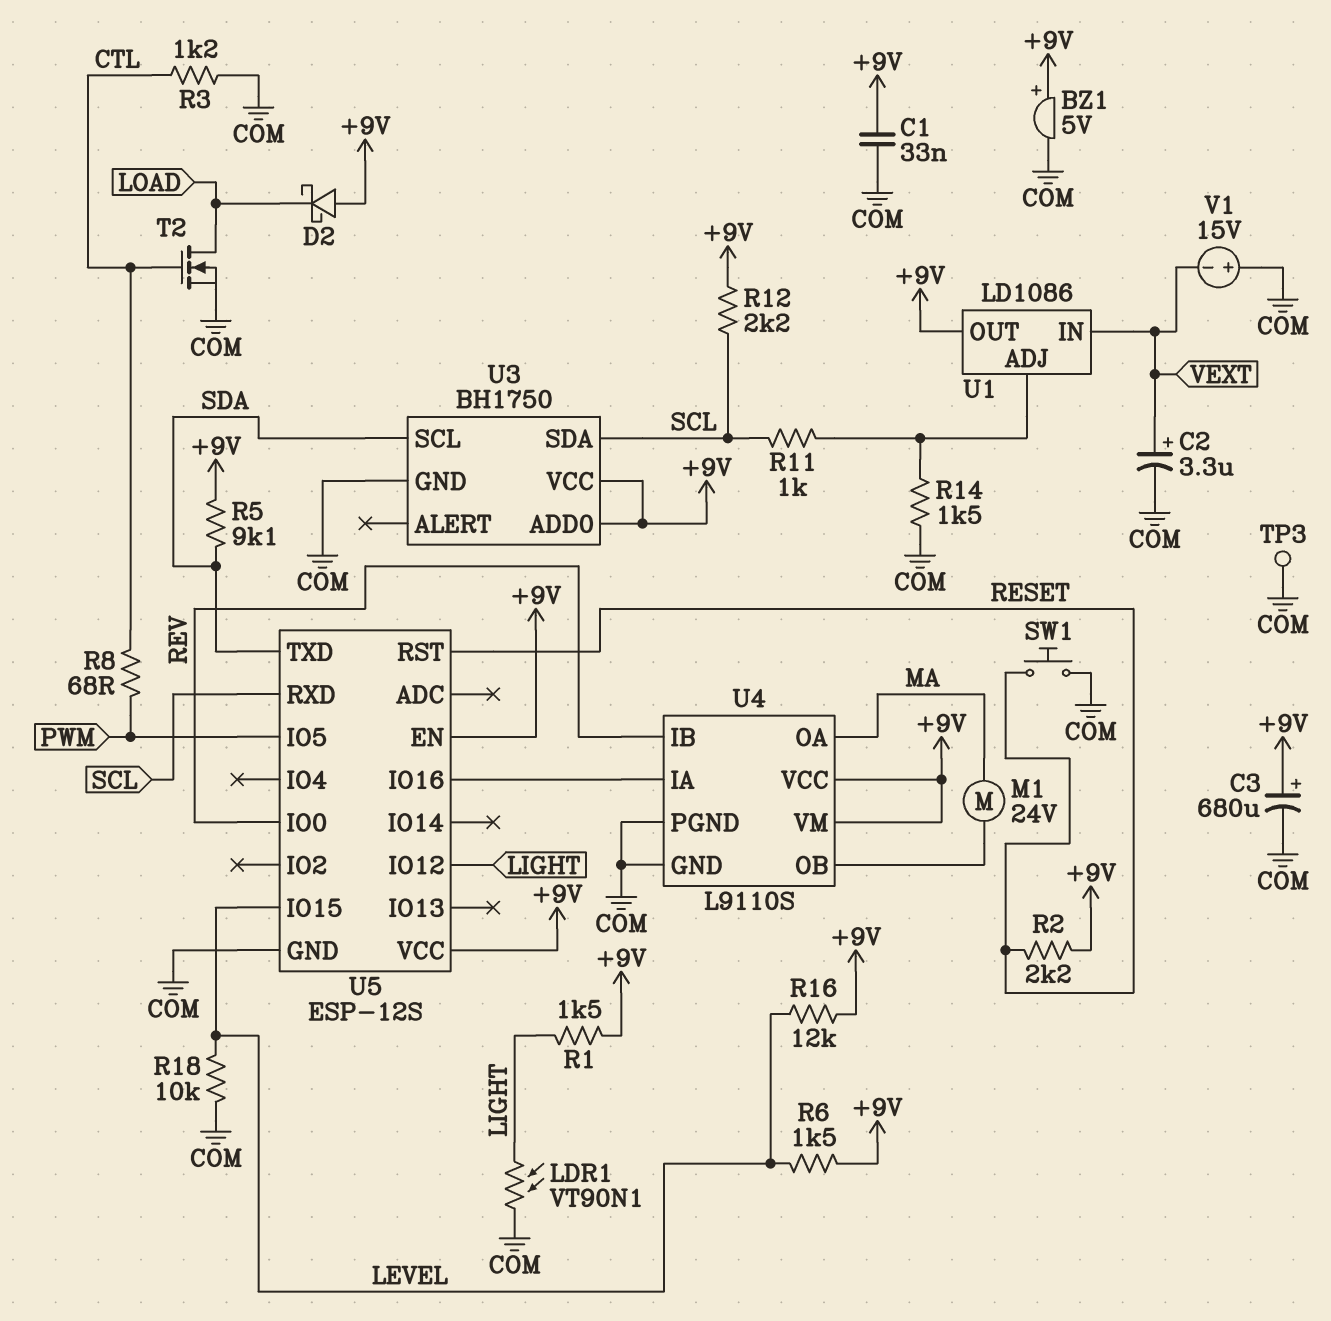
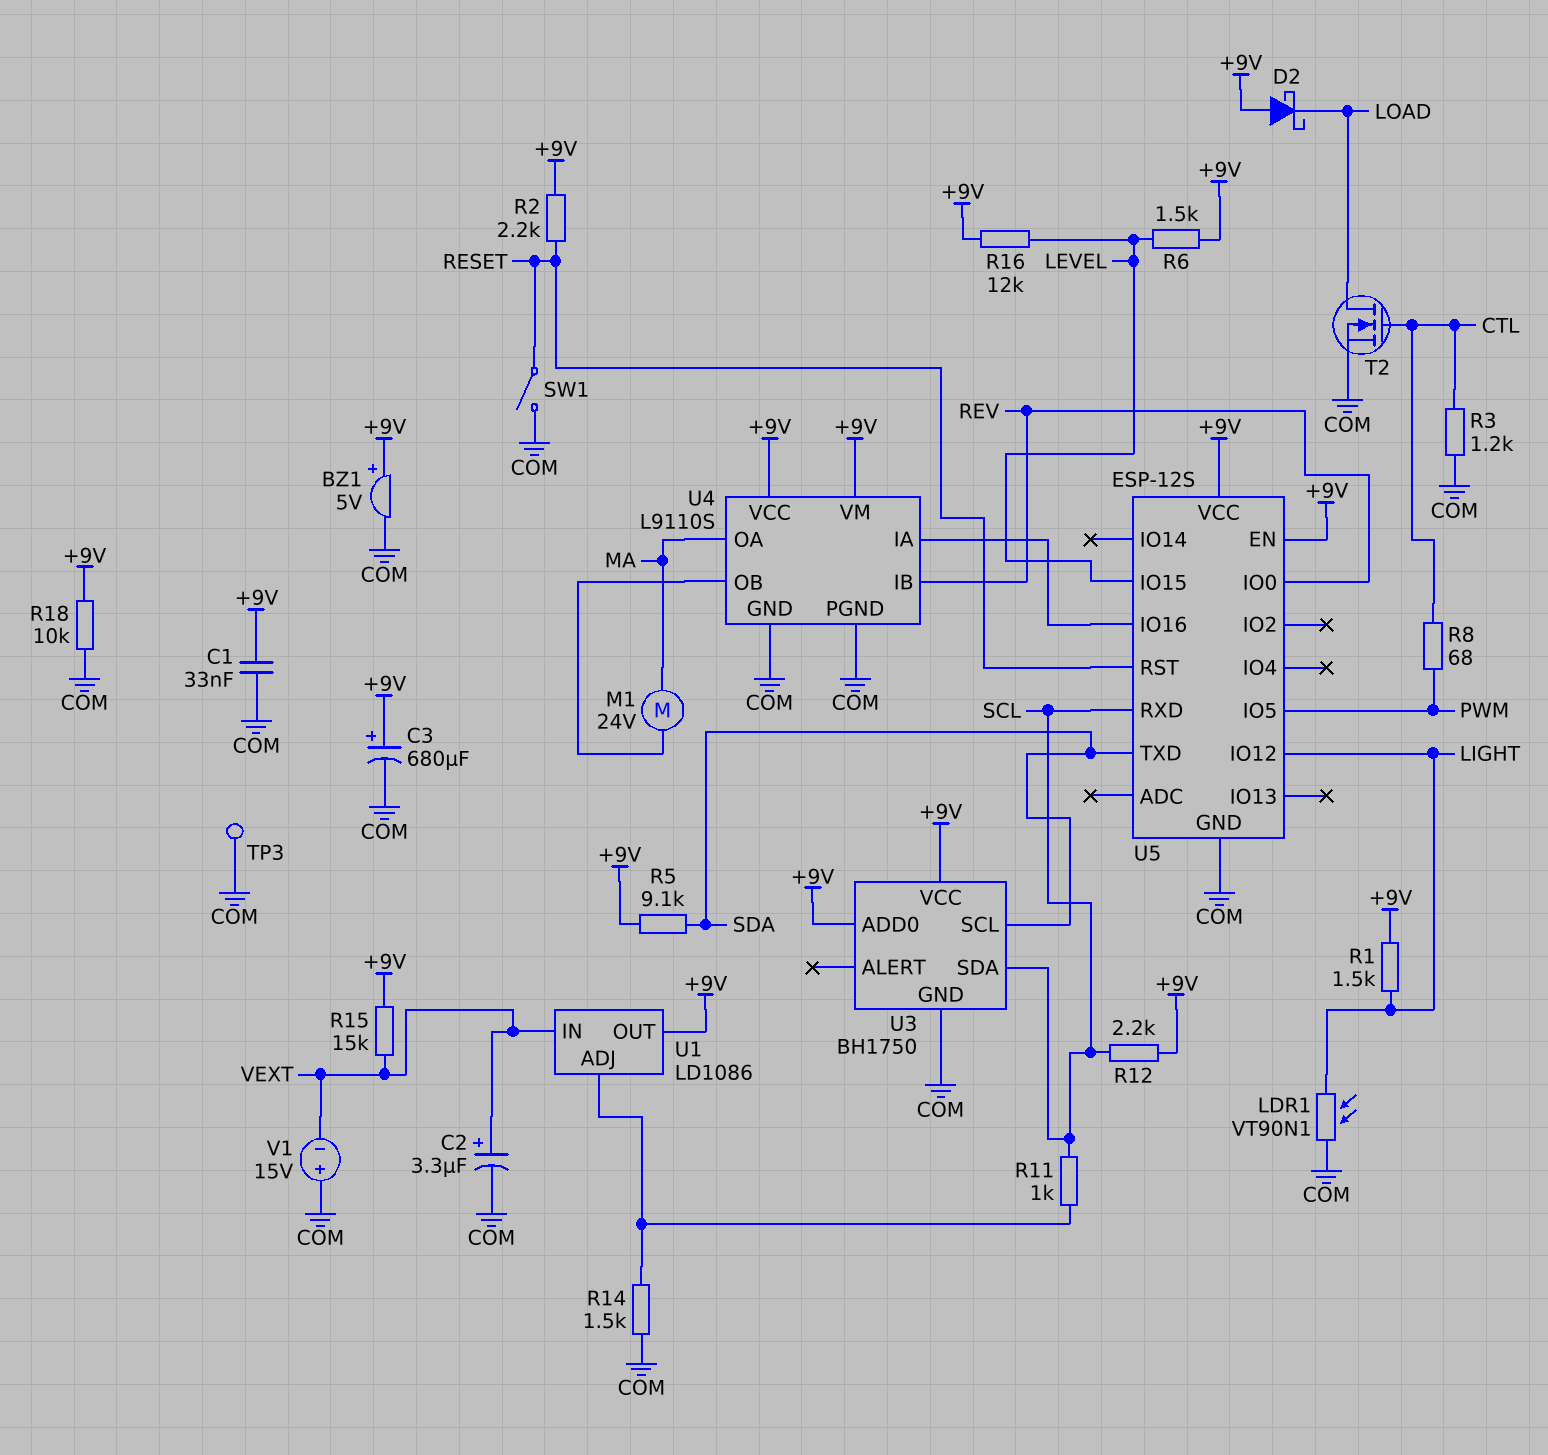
R15: none -> 15k (+9V, VEXT)
R18: 10k (COM, LEVEL) -> 10k (+9V, COM)
SW1: button (COM, RESET) -> switch (COM, RESET)

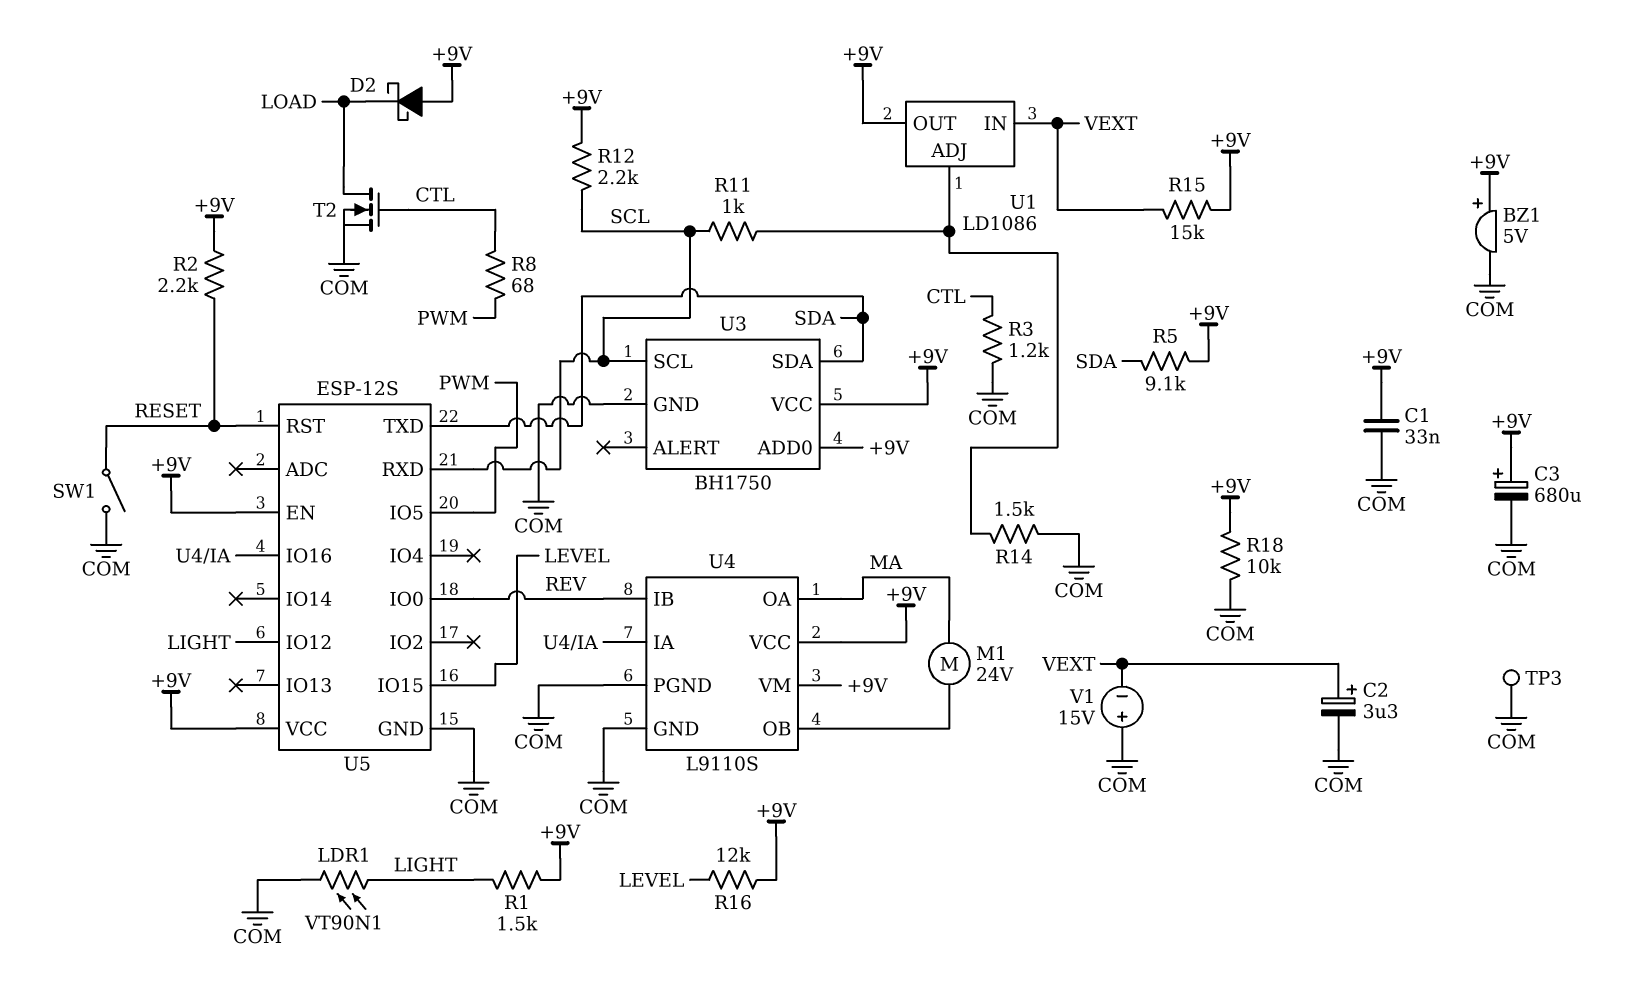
R6: 1.5k (+9V, LEVEL) -> none
U3 pin SCL: SDA -> SCL
U3 pin SDA: SCL -> SDA

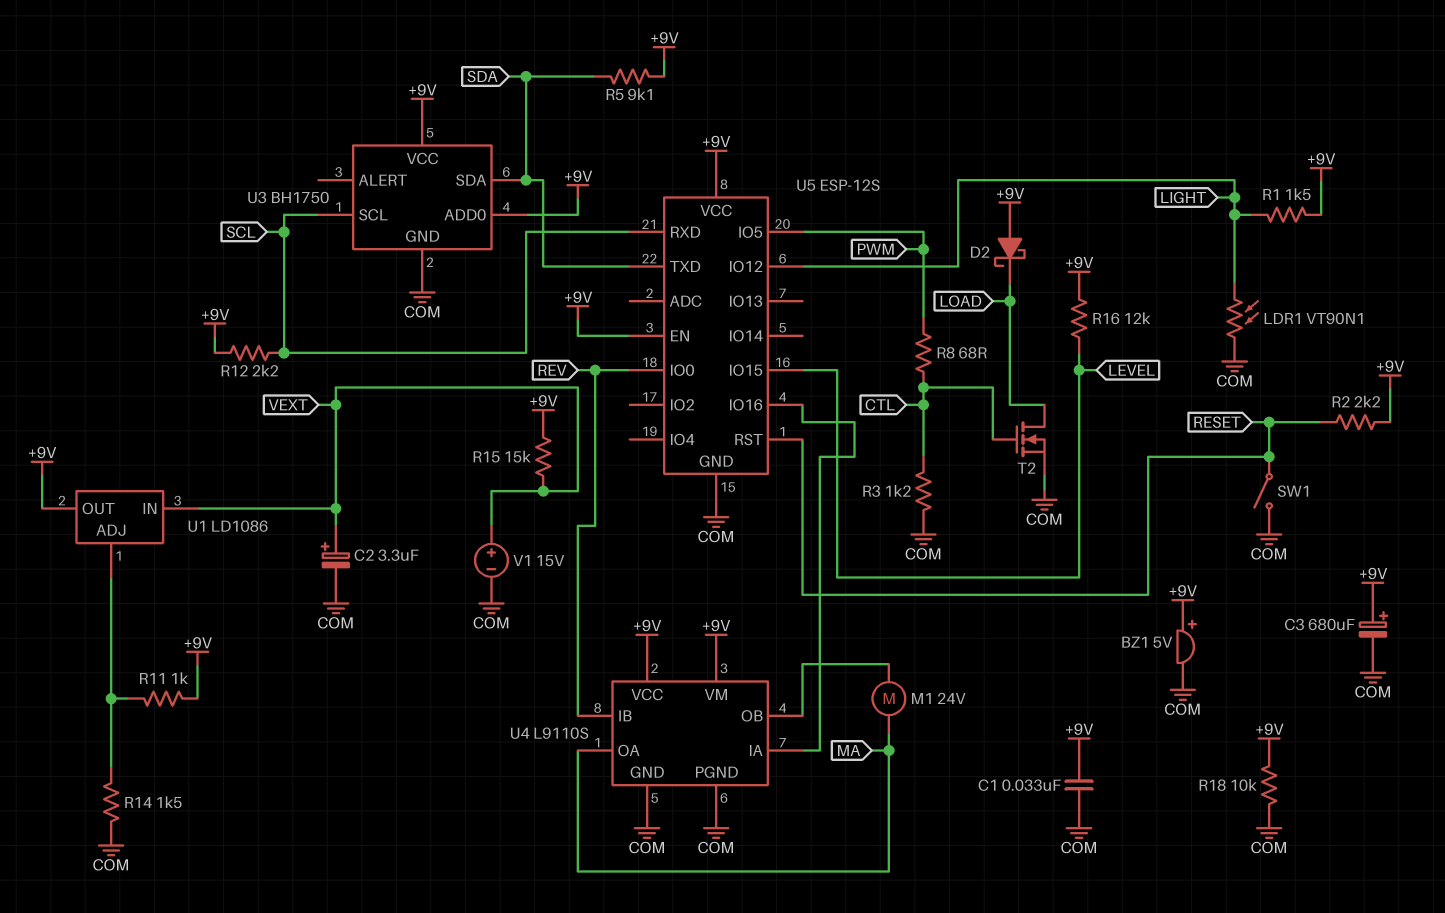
R11: 1k (SCL, U1/ADJ) -> 1k (+9V, U1/ADJ)
TP3: test point (COM) -> none
V1: 15V (plus COM, minus VEXT) -> 15V (plus VEXT, minus COM)

